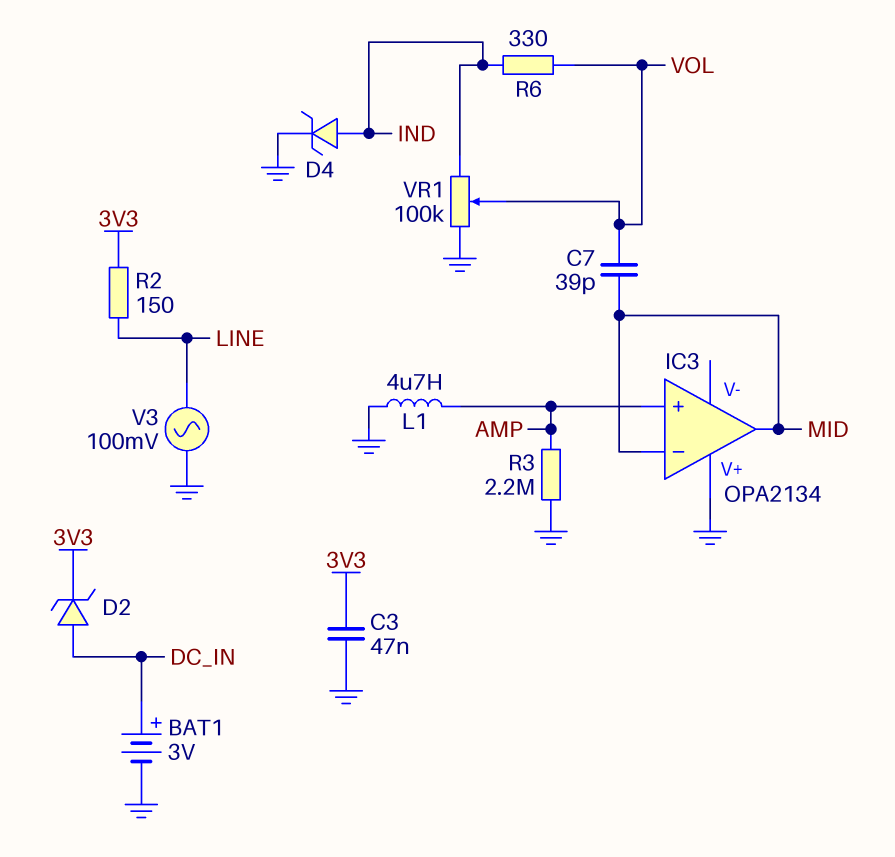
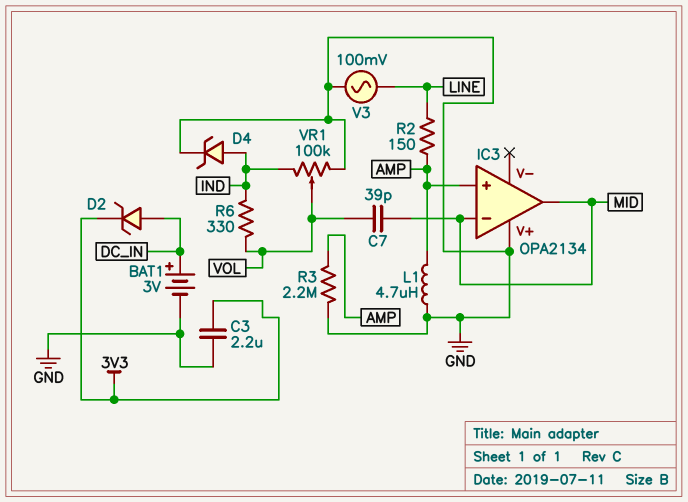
C3: 47nF (3V3, GND) -> 2.2uF (3V3, GND)
R2: 150 (3V3, LINE) -> 150 (AMP, LINE)

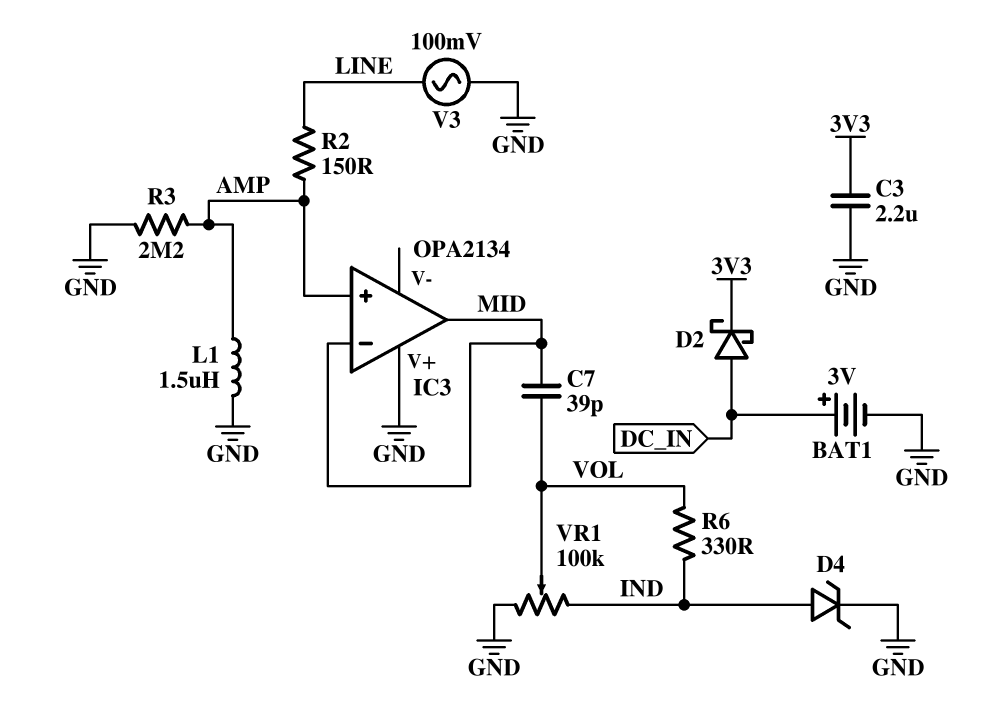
D2: zener (A DC_IN, K 3V3) -> schottky (A DC_IN, K 3V3)
L1: 4.7uH (AMP, GND) -> 1.5uH (AMP, GND)

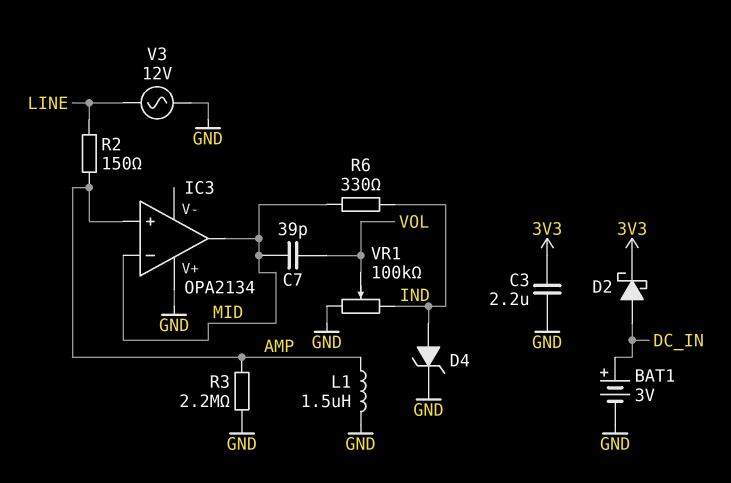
R6: 330 (IND, VOL) -> 330 (IND, MID)
V3: AC 100mV (GND, LINE) -> AC 12V (GND, LINE)

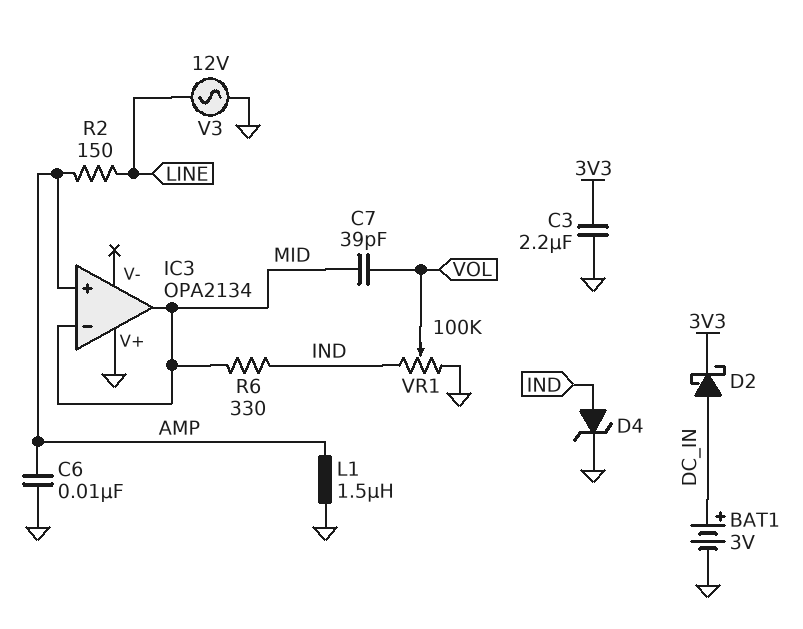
C6: none -> 10nF (AMP, GND)
R3: 2.2M (AMP, GND) -> none

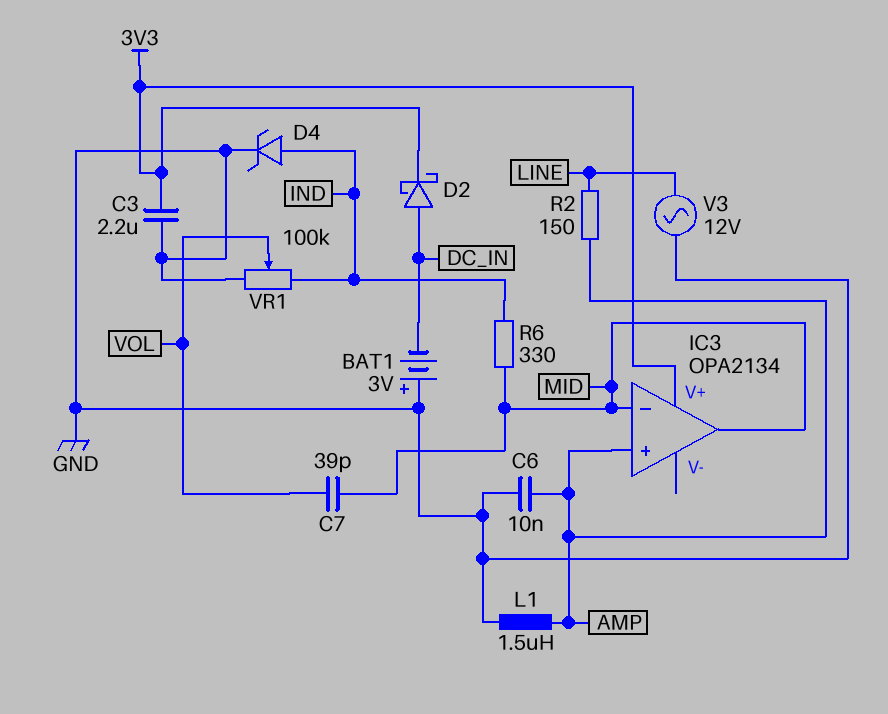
BAT1: 3V (plus DC_IN, minus GND) -> 3V (plus GND, minus DC_IN)
IC3 pin V+: GND -> 3V3

